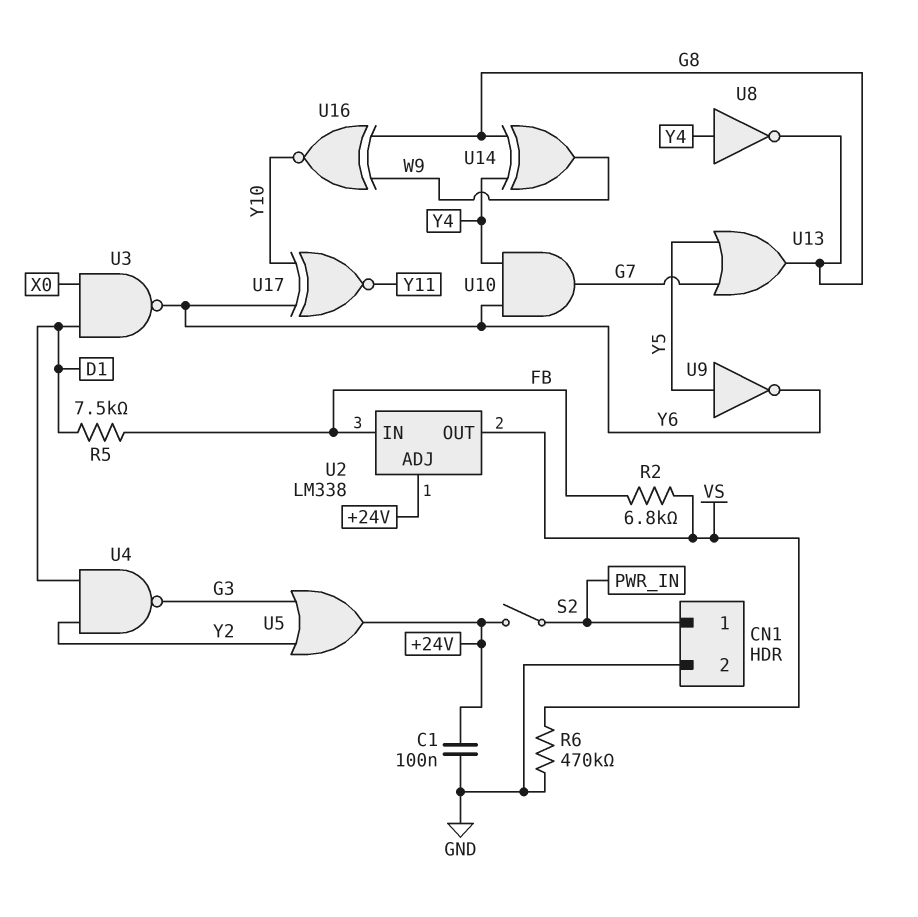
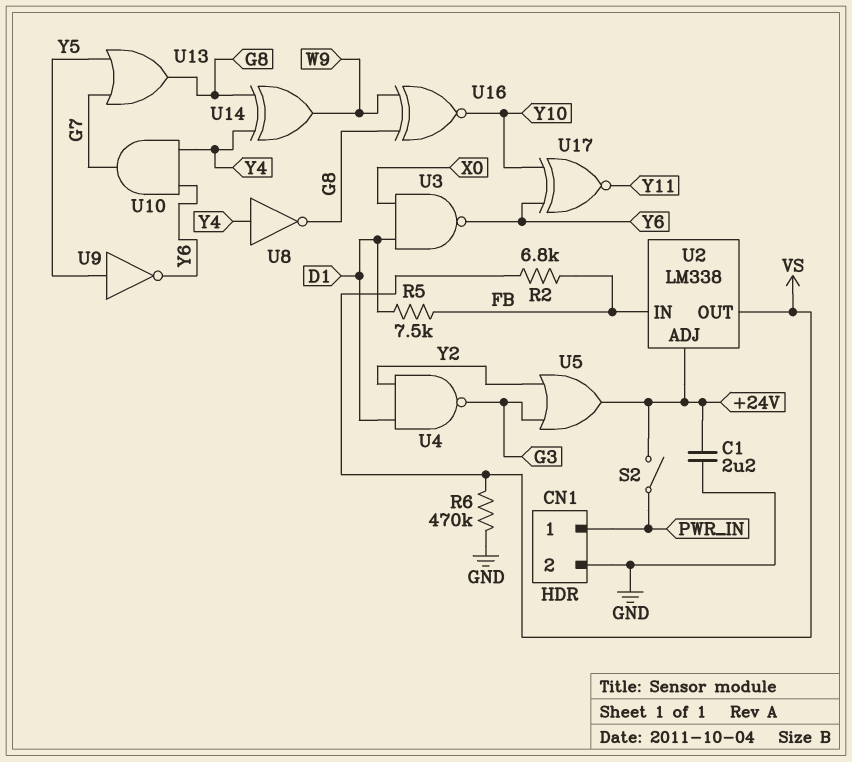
C1: 100nF (+24V, GND) -> 2.2uF (+24V, GND)

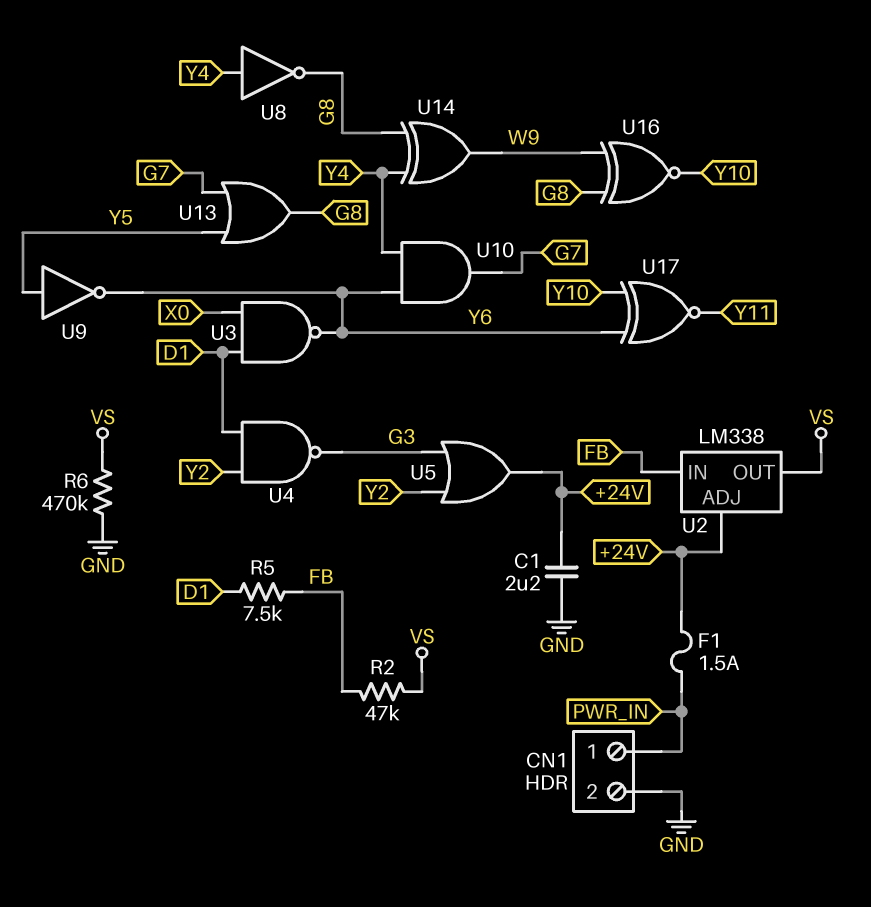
F1: none -> 1.5A (+24V, PWR_IN)
R2: 6.8k (FB, VS) -> 47k (FB, VS)
S2: switch (+24V, PWR_IN) -> none

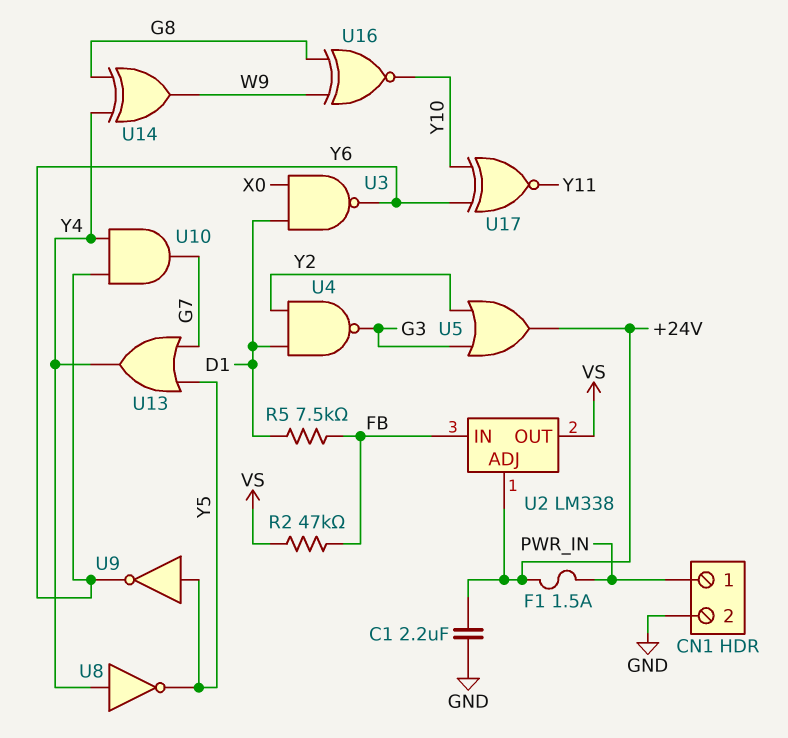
R6: 470k (GND, VS) -> none
U8: NOT (in Y4, out G8) -> NOT (in Y4, out Y5)
U13: OR (in G7, in Y5, out G8) -> OR (in G7, in Y5, out Y4)

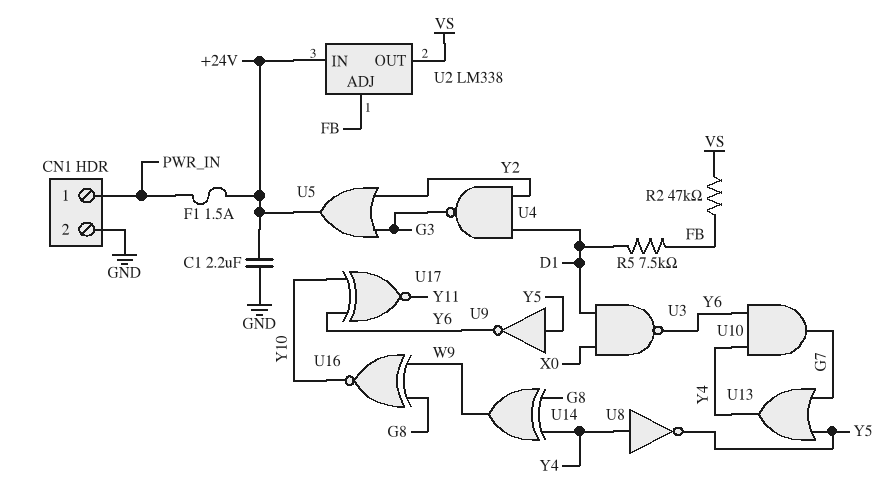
U2 pin ADJ: +24V -> FB
U2 pin IN: FB -> +24V

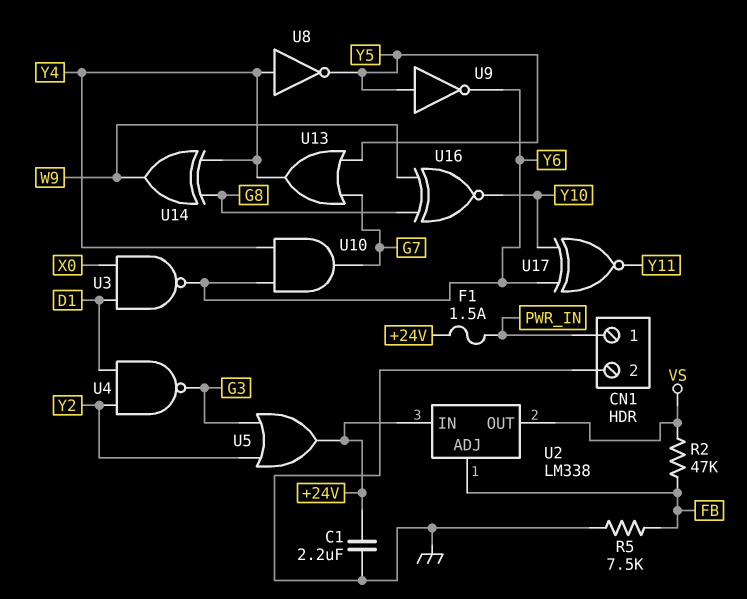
R5: 7.5k (D1, FB) -> 7.5k (FB, GND)

